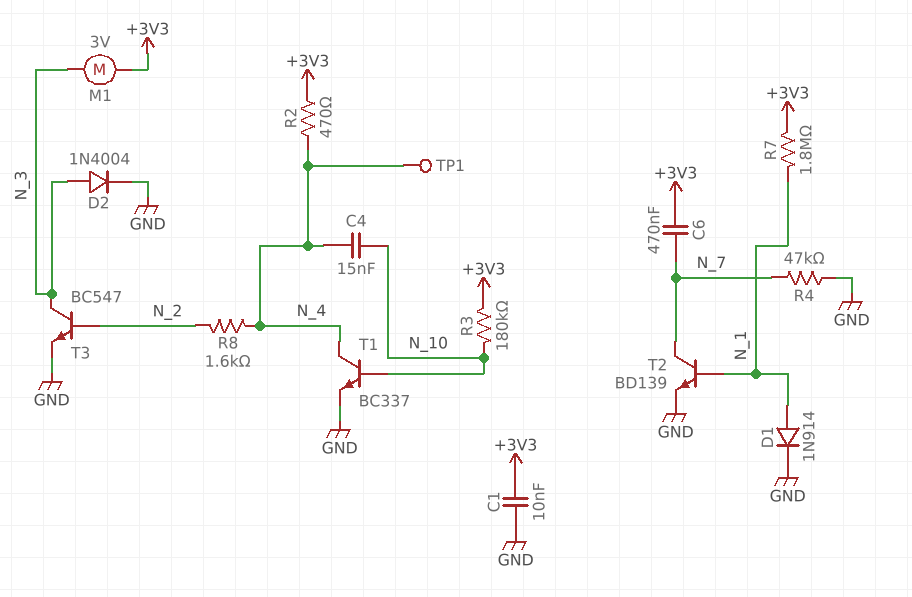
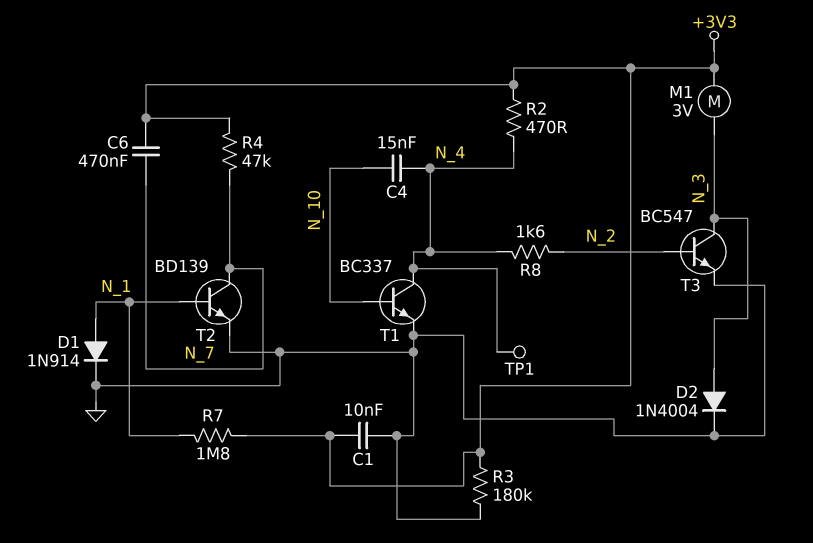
R3: 180k (+3V3, N_10) -> 180k (+3V3, GND)
R4: 47k (GND, N_7) -> 47k (+3V3, N_7)

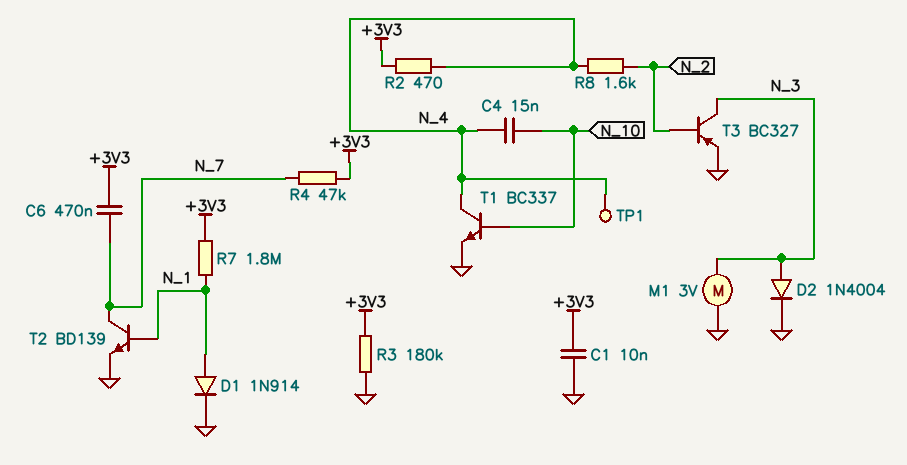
M1: motor 3V (+3V3, N_3) -> motor 3V (GND, N_3)
T3: NPN BC547 (B N_2, C N_3, E GND) -> PNP BC327 (B N_2, C N_3, E GND)

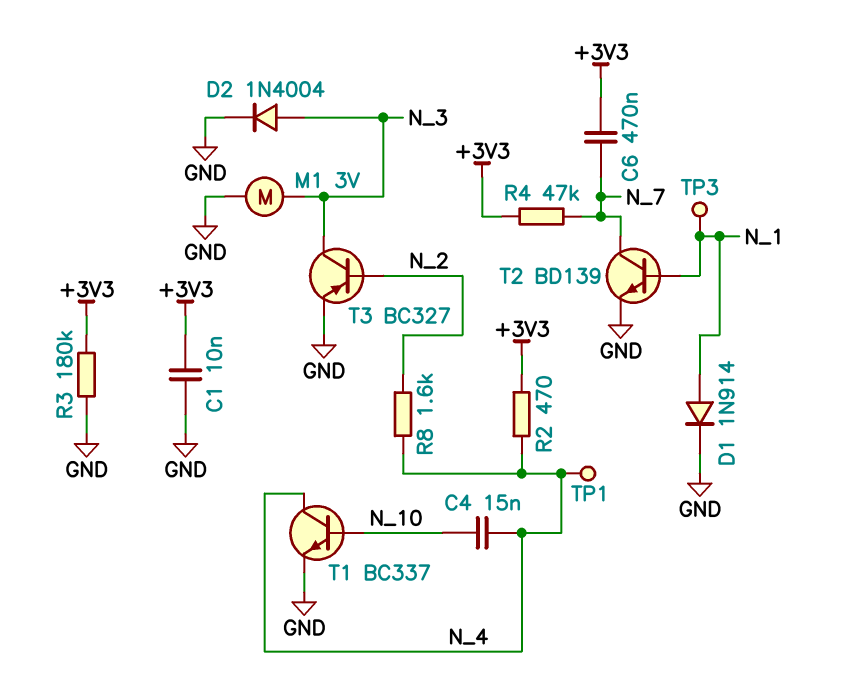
R7: 1.8M (+3V3, N_1) -> none
TP3: none -> test point (N_1)

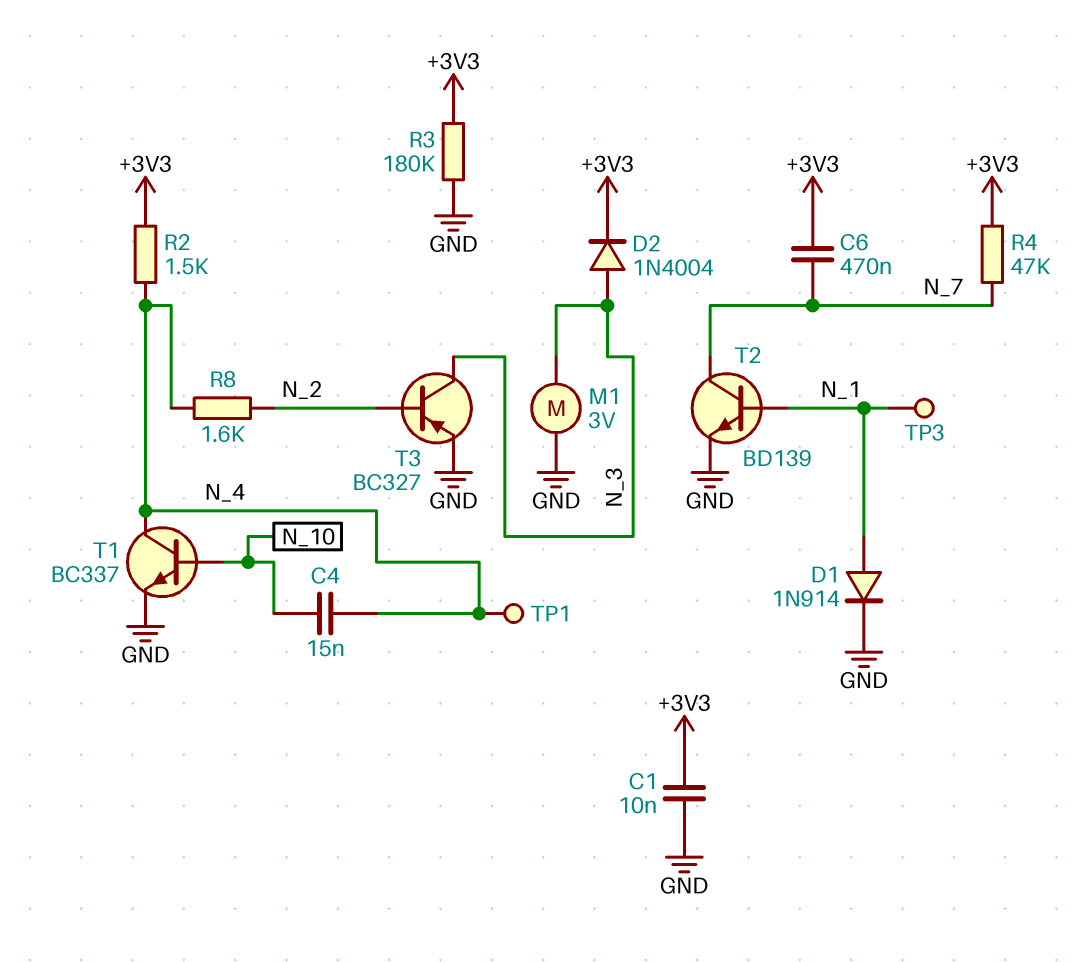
D2: diode 1N4004 (A N_3, K GND) -> diode 1N4004 (A N_3, K +3V3)
R2: 470 (+3V3, N_4) -> 1.5k (+3V3, N_4)

